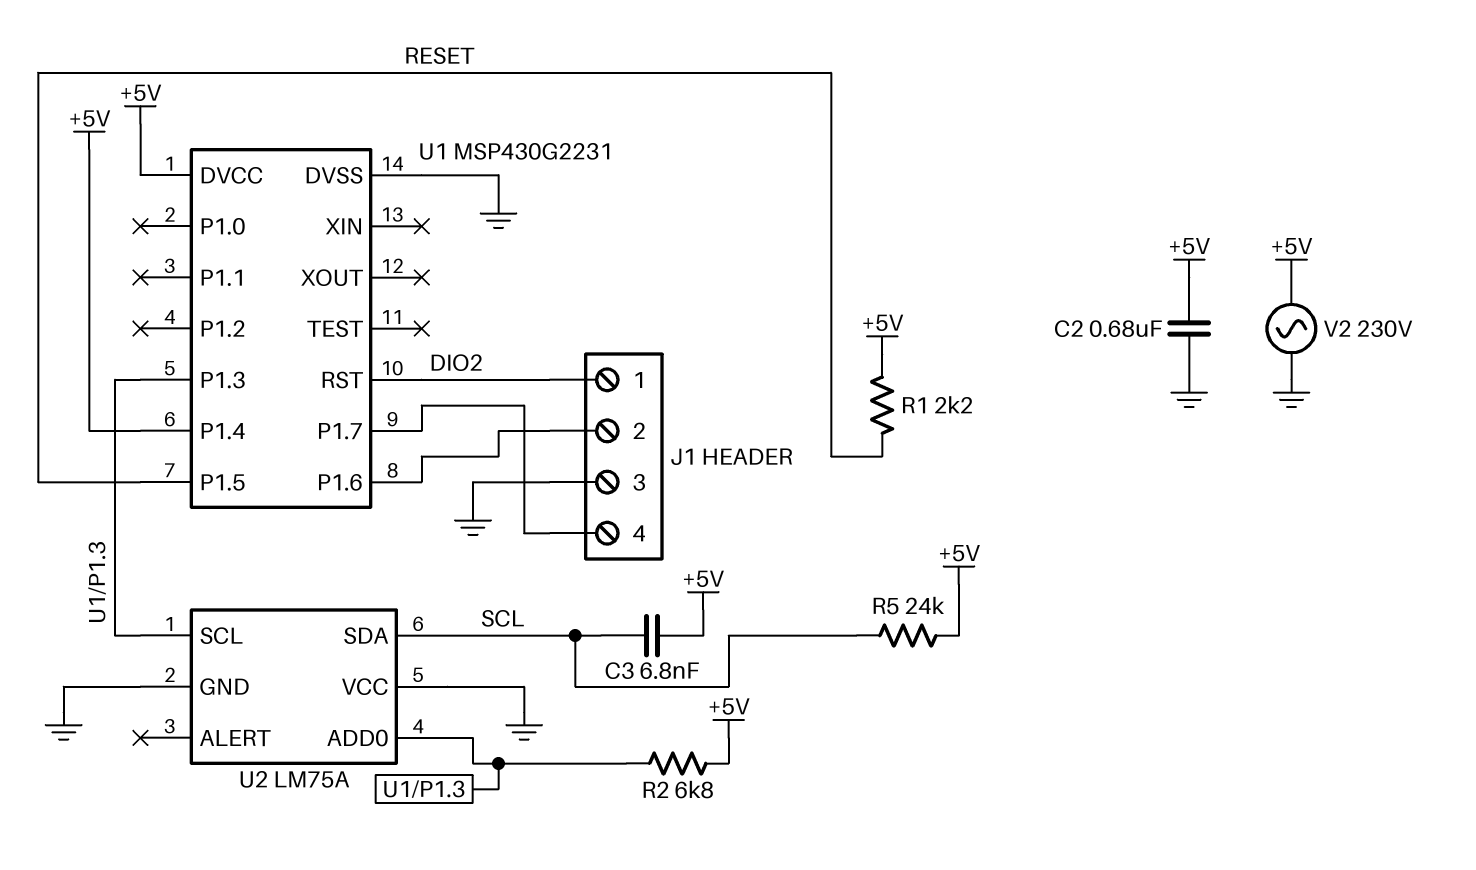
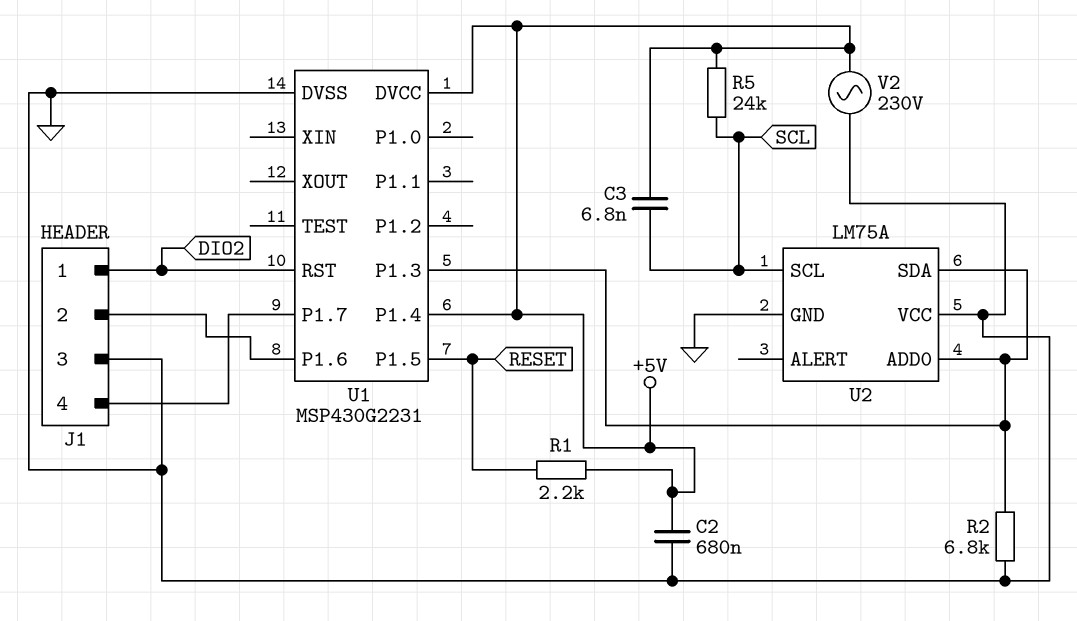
R2: 6.8k (+5V, U1/P1.3) -> 6.8k (GND, U1/P1.3)
U2 pin SCL: U1/P1.3 -> SCL
U2 pin SDA: SCL -> U1/P1.3

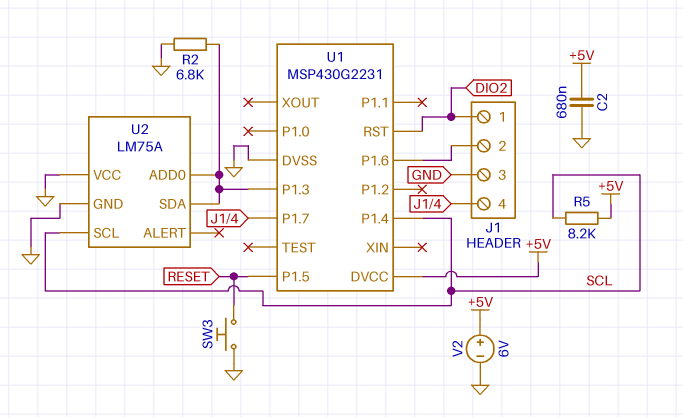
C3: 6.8nF (+5V, SCL) -> none
R1: 2.2k (+5V, RESET) -> none
R5: 24k (+5V, SCL) -> 8.2k (+5V, SCL)
SW3: none -> button (GND, RESET)
U1 pin P1.4: +5V -> SCL
V2: AC 230V (+5V, GND) -> 6V (plus +5V, minus GND)

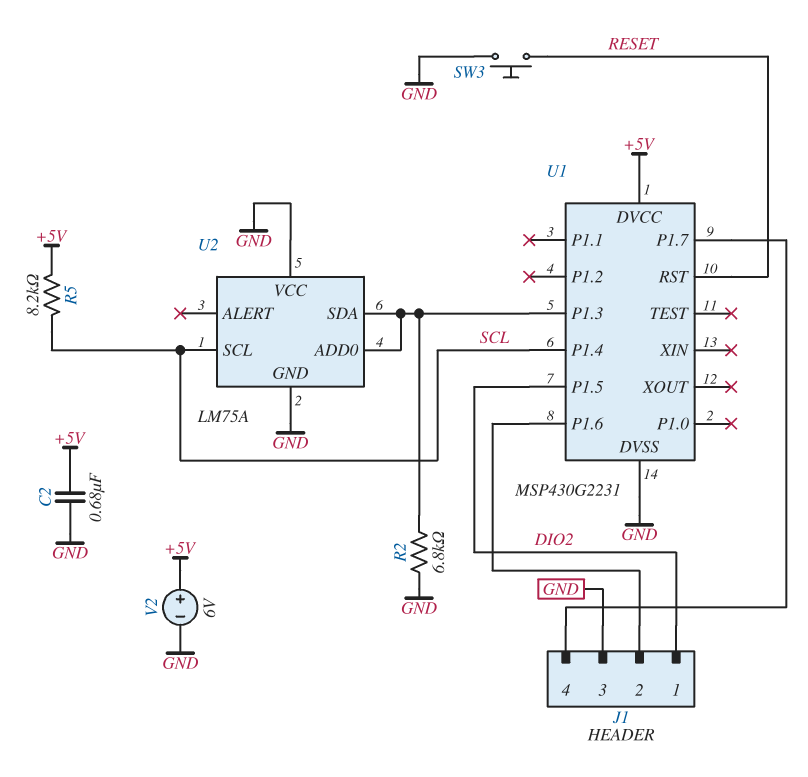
U1 pin P1.5: RESET -> DIO2
U1 pin RST: DIO2 -> RESET

